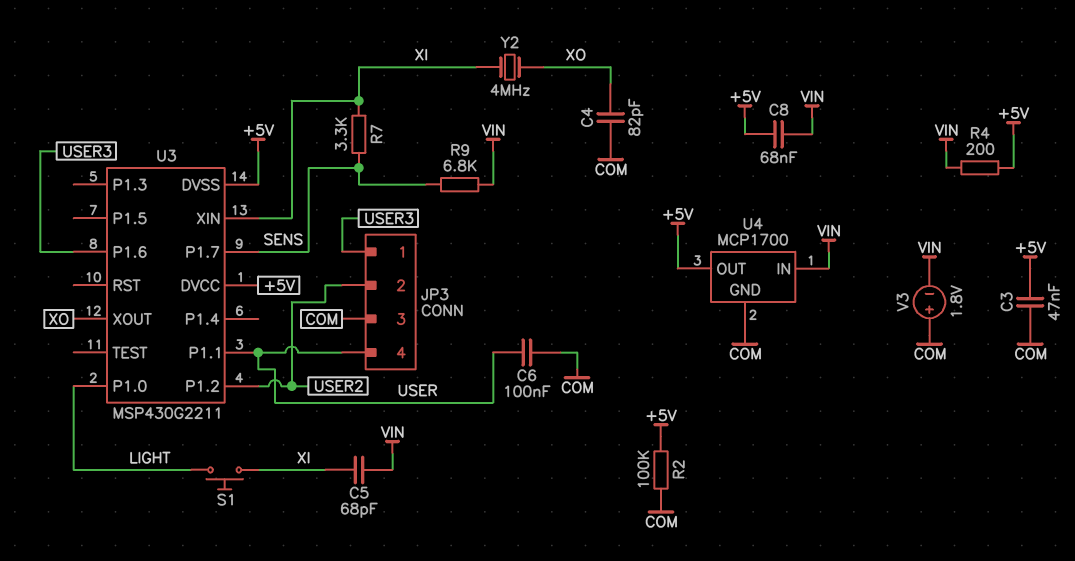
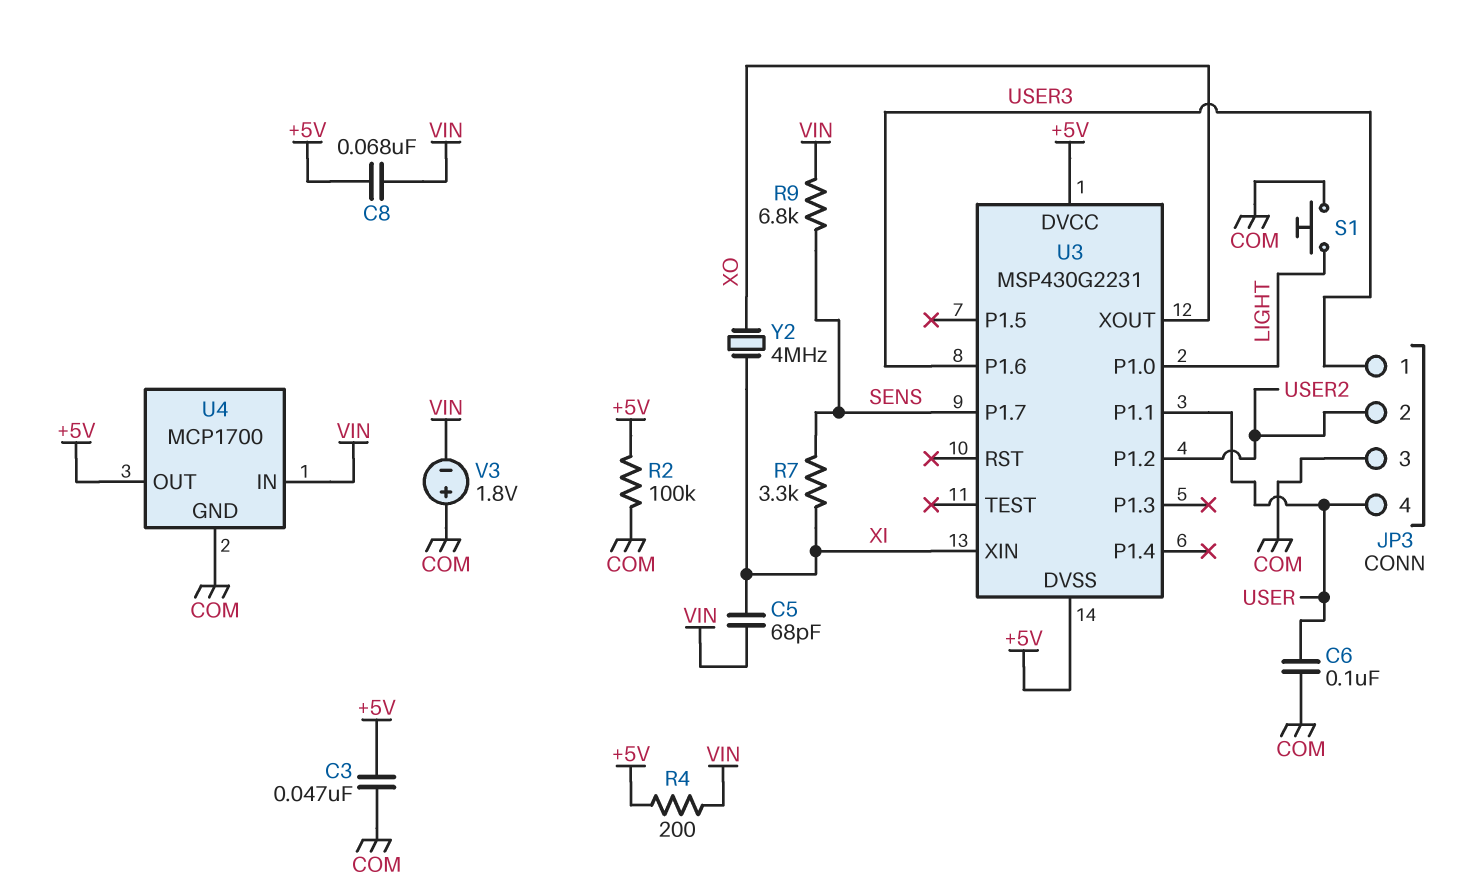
C4: 82pF (COM, XO) -> none
S1: button (LIGHT, XI) -> button (COM, LIGHT)
U3: MSP430G2211 -> MSP430G2231

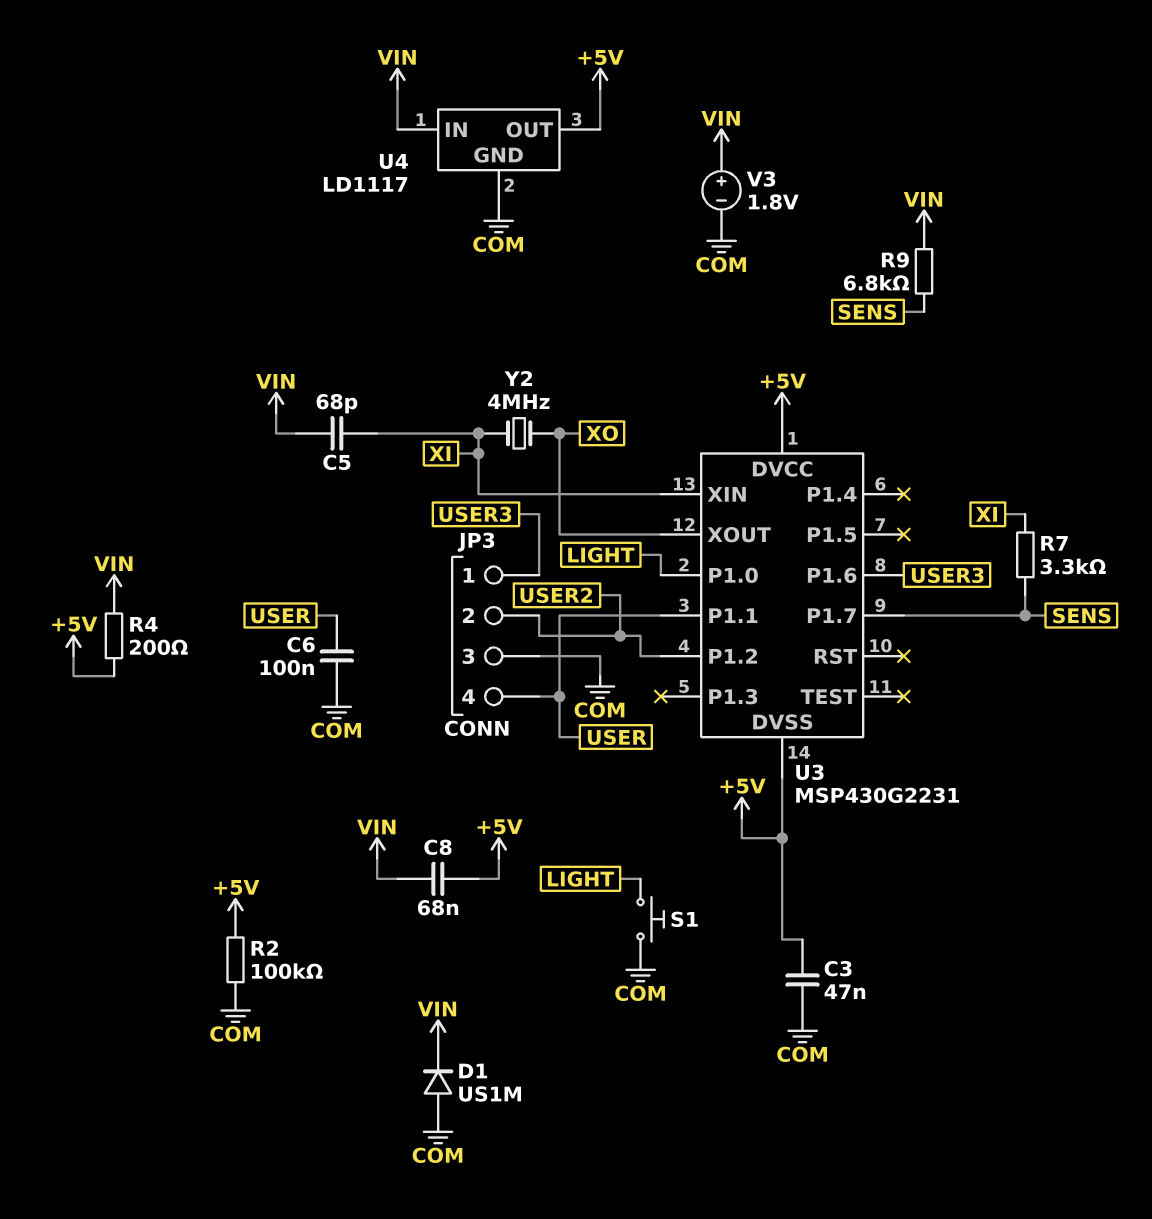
D1: none -> diode US1M (A COM, K VIN)
U4: MCP1700 -> LD1117
V3: 1.8V (plus COM, minus VIN) -> 1.8V (plus VIN, minus COM)

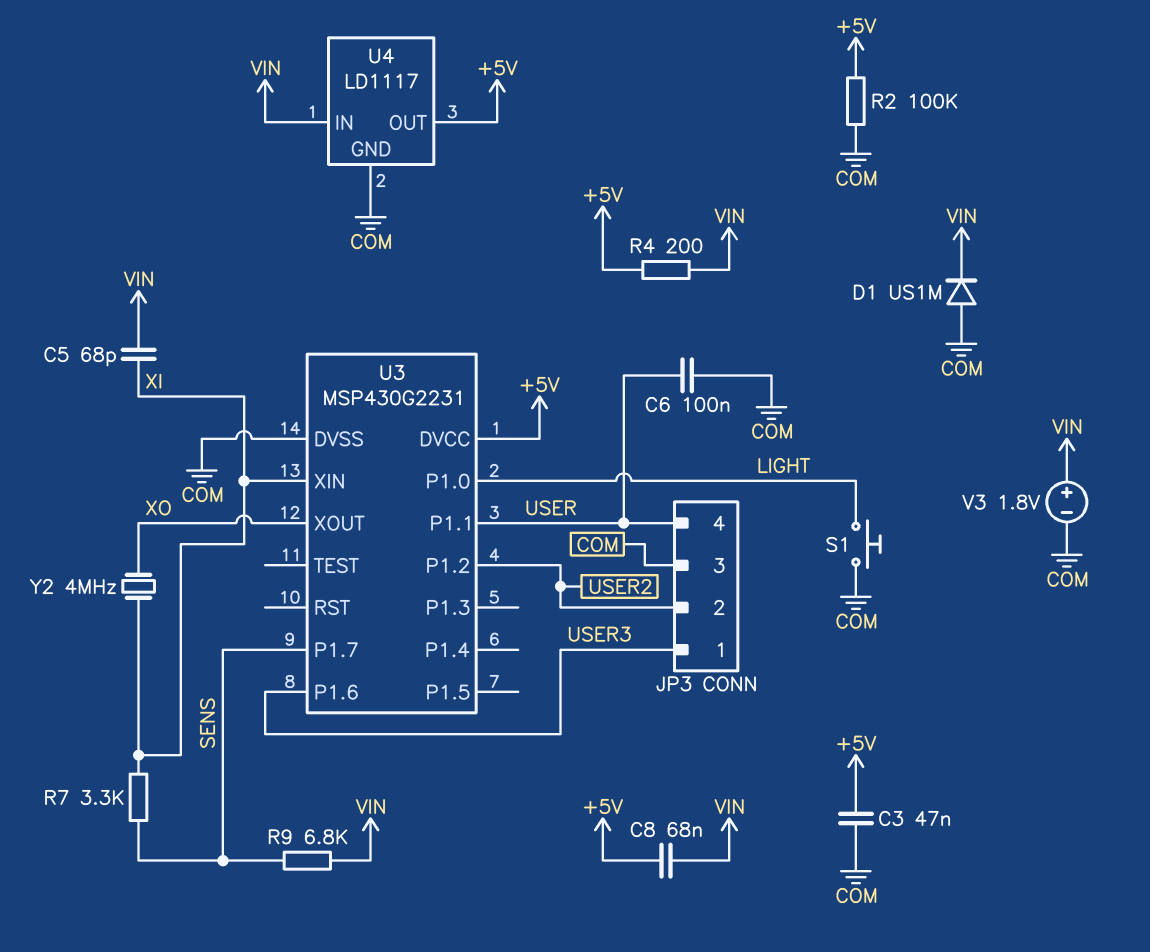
U3 pin DVSS: +5V -> COM

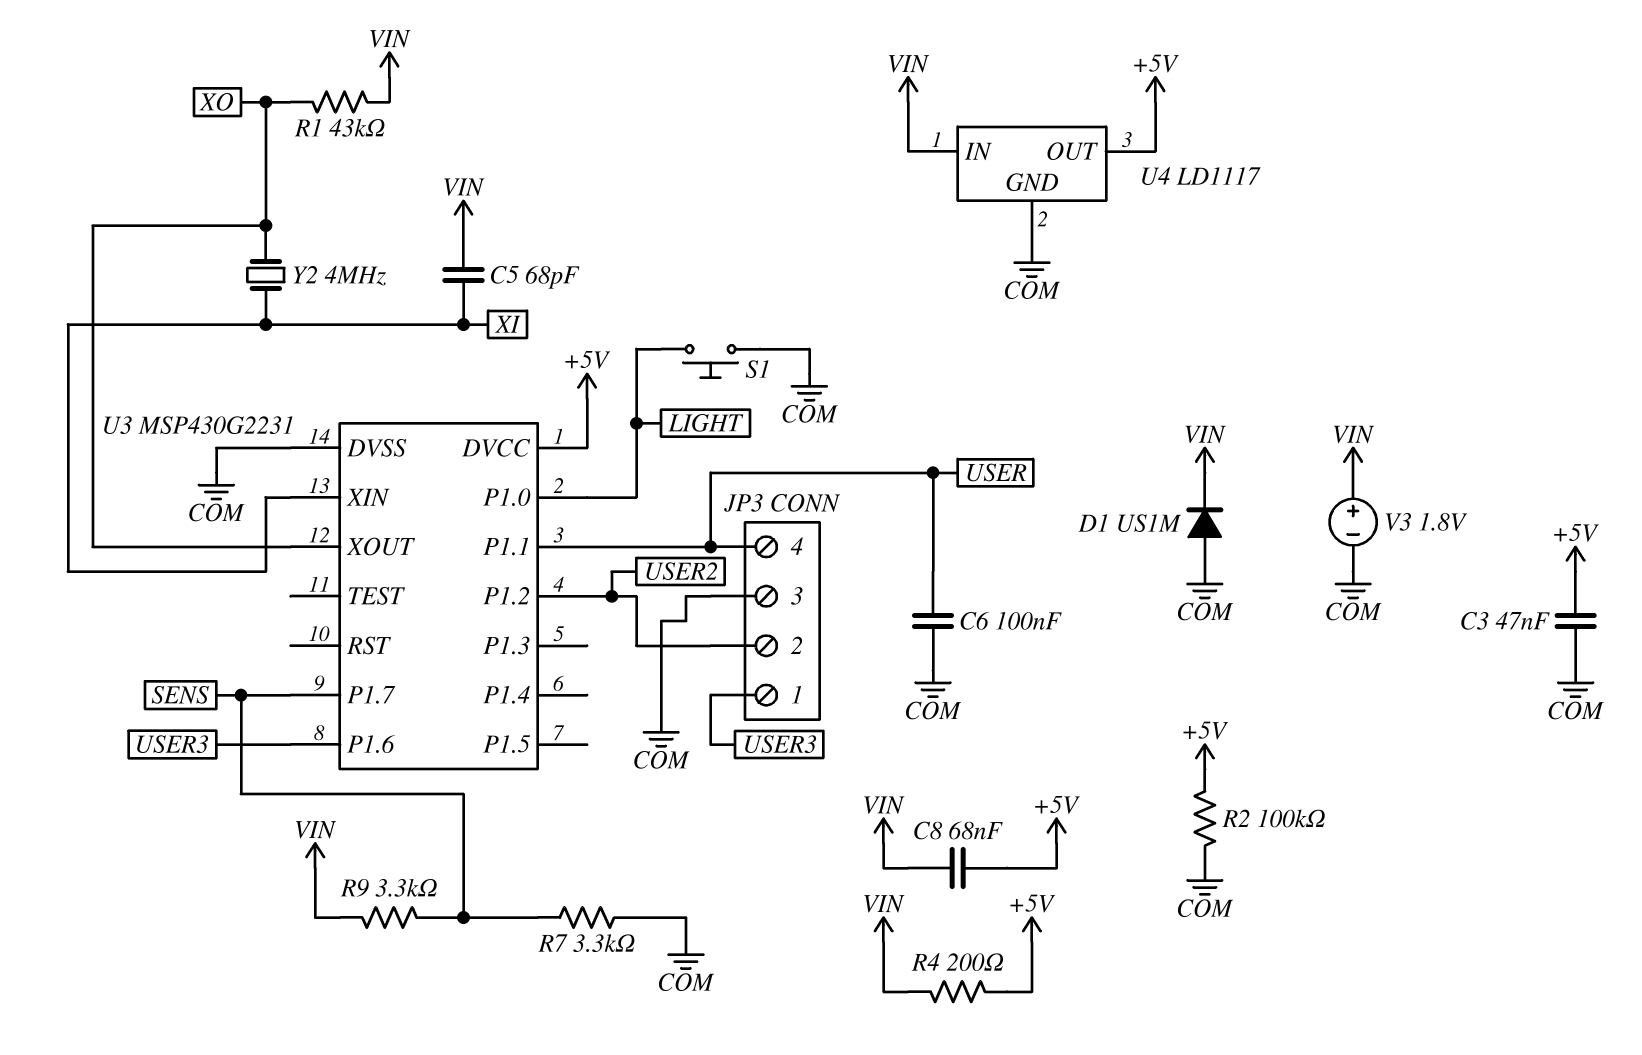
R1: none -> 43k (VIN, XO)
R7: 3.3k (SENS, XI) -> 3.3k (COM, SENS)
R9: 6.8k (SENS, VIN) -> 3.3k (SENS, VIN)

